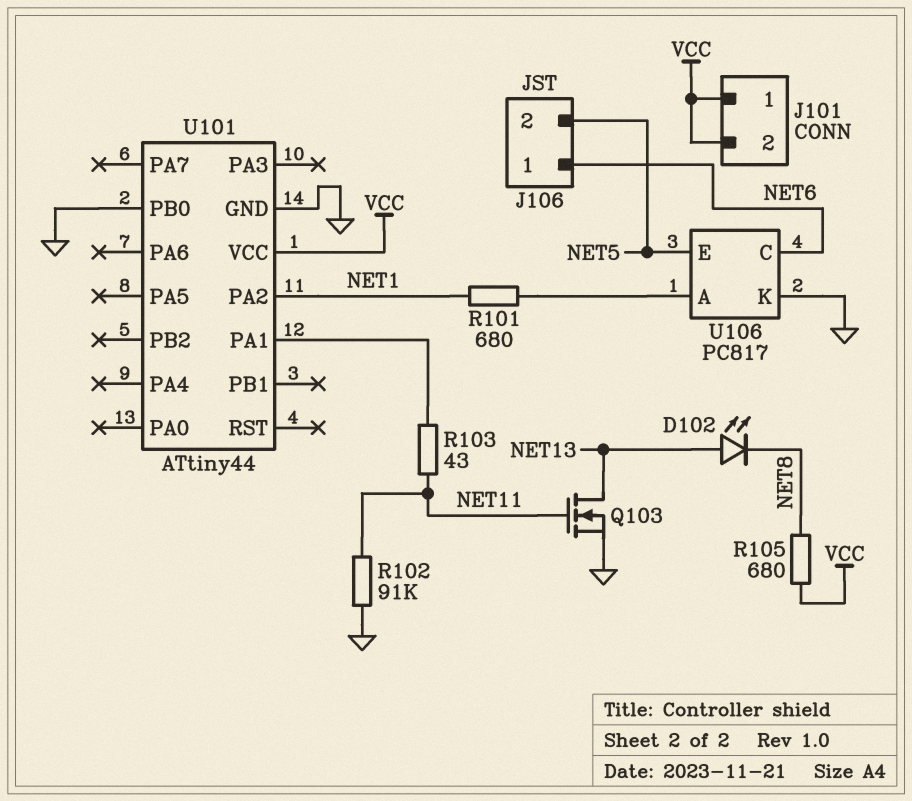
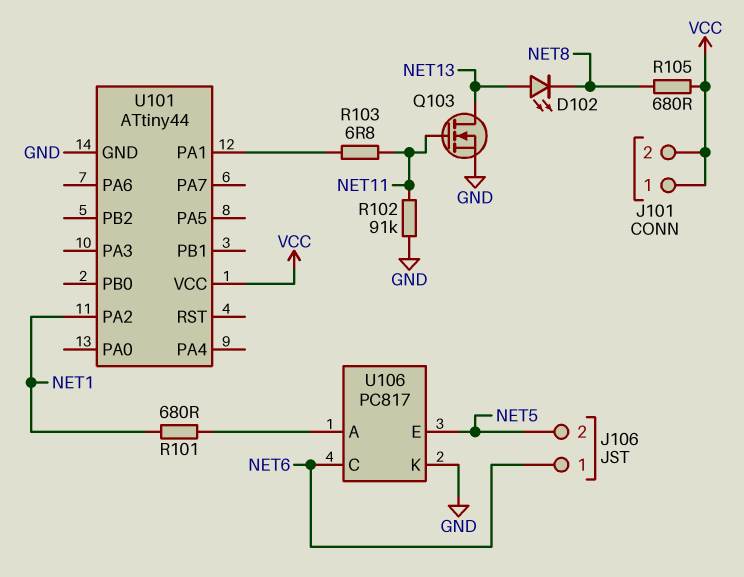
R103: 43 (NET11, U101/PA1) -> 6.8 (NET11, U101/PA1)
U101 pin PB0: GND -> none

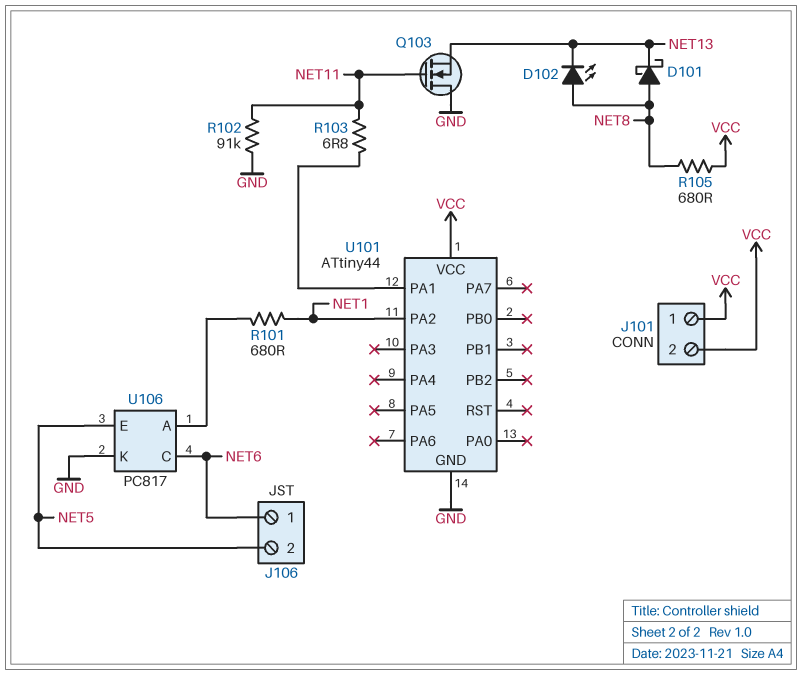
D101: none -> schottky (A NET8, K NET13)
D102: LED (A NET13, K NET8) -> LED (A NET8, K NET13)
Q103: NMOS (G NET11, D NET13, S GND) -> NMOS (G NET11, D GND, S NET13)

